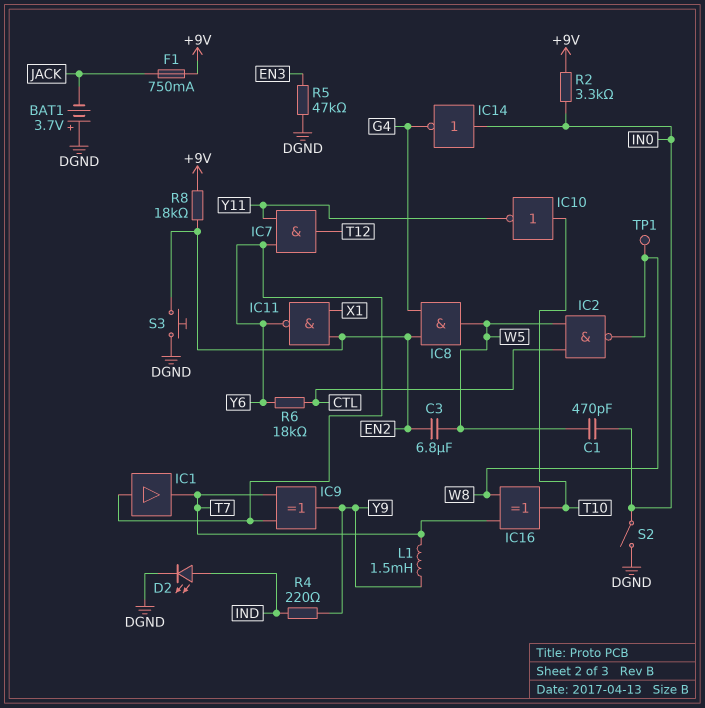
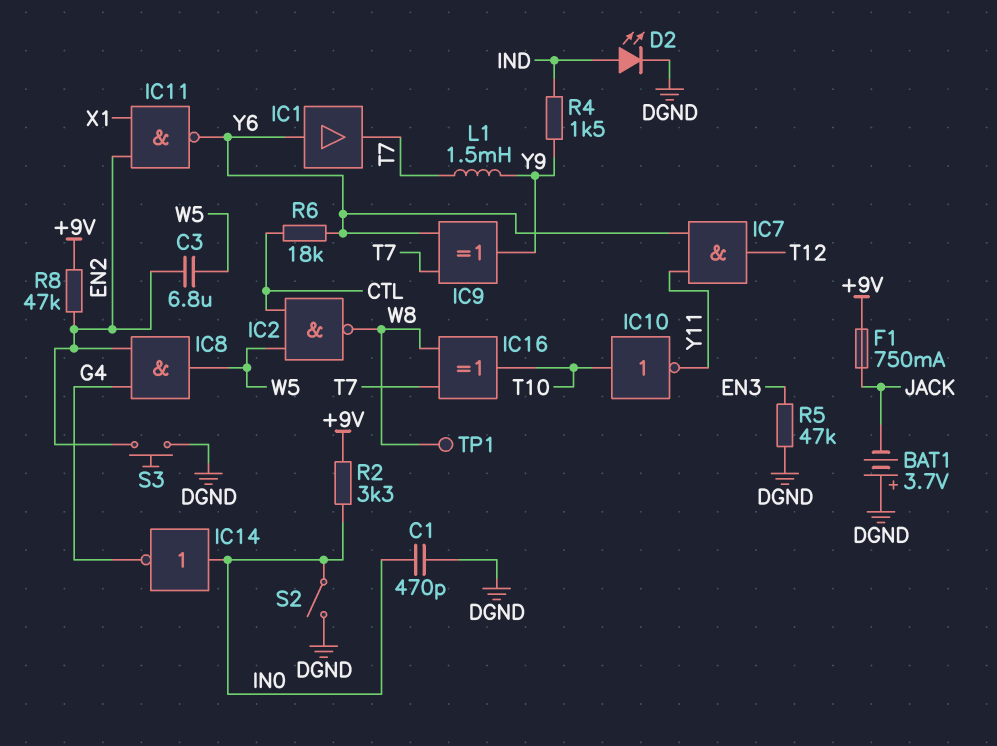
C1: 470pF (IN0, W5) -> 470pF (DGND, IN0)
R4: 220 (IND, Y9) -> 1.5k (IND, Y9)
R8: 18k (+9V, EN2) -> 47k (+9V, EN2)

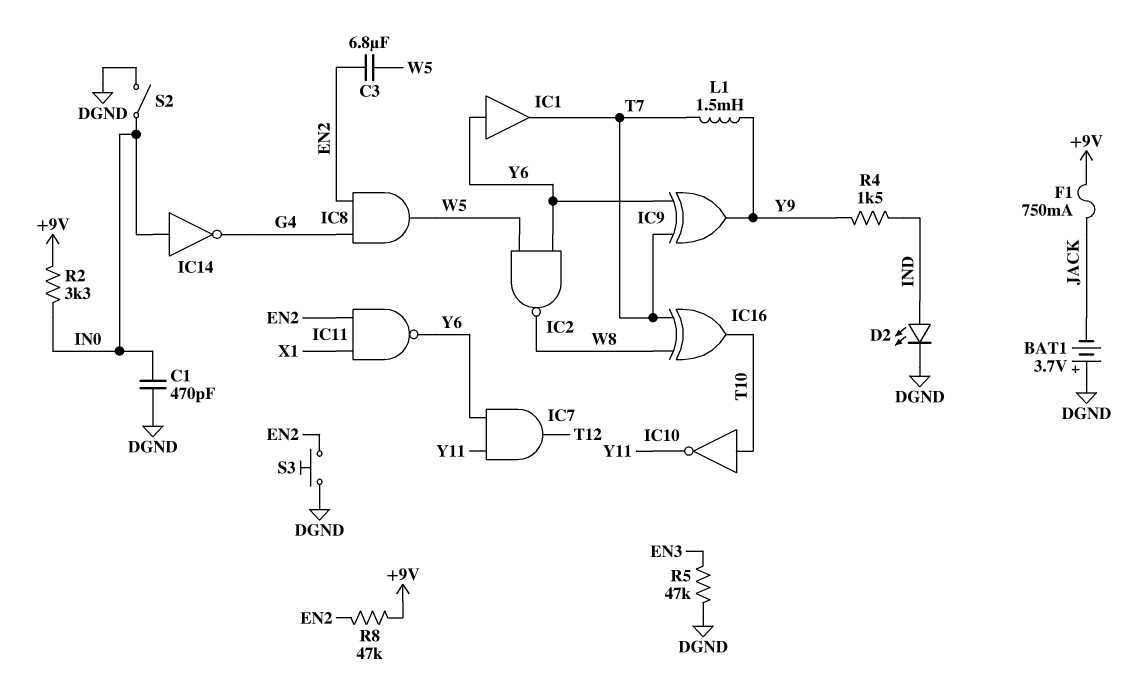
IC2: NAND (in CTL, in W5, out W8) -> NAND (in W5, in Y6, out W8)
R6: 18k (CTL, Y6) -> none
TP1: test point (W8) -> none

